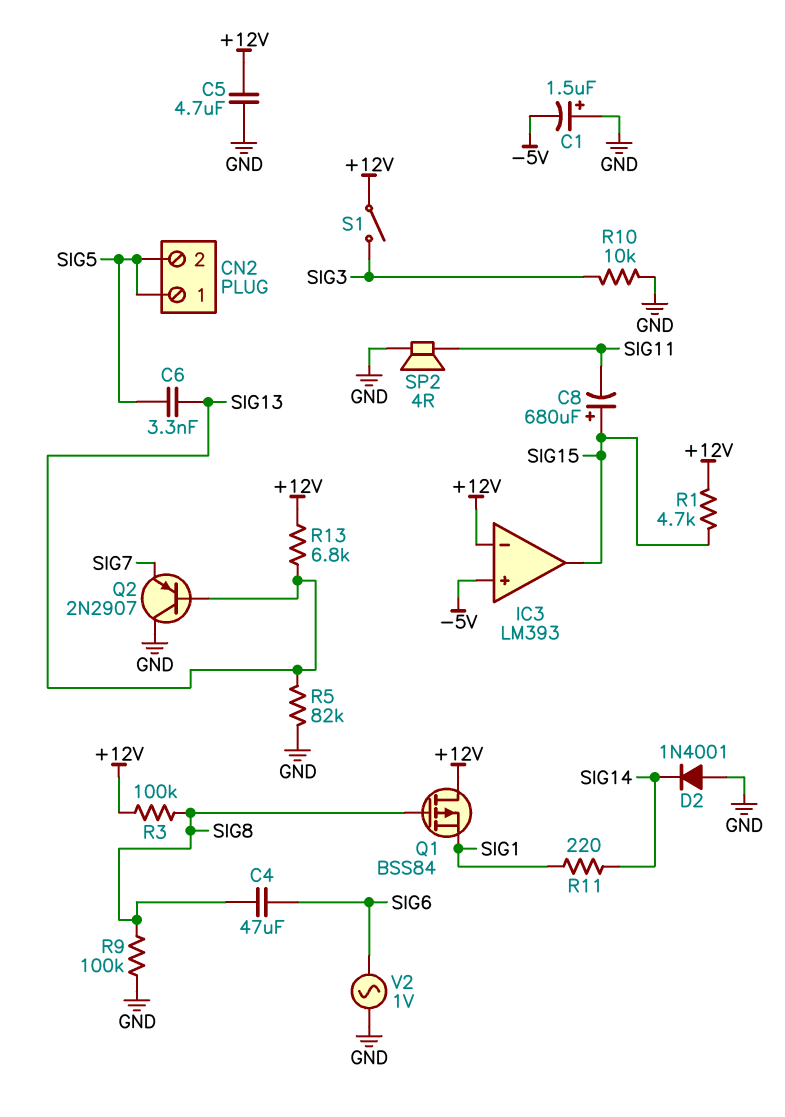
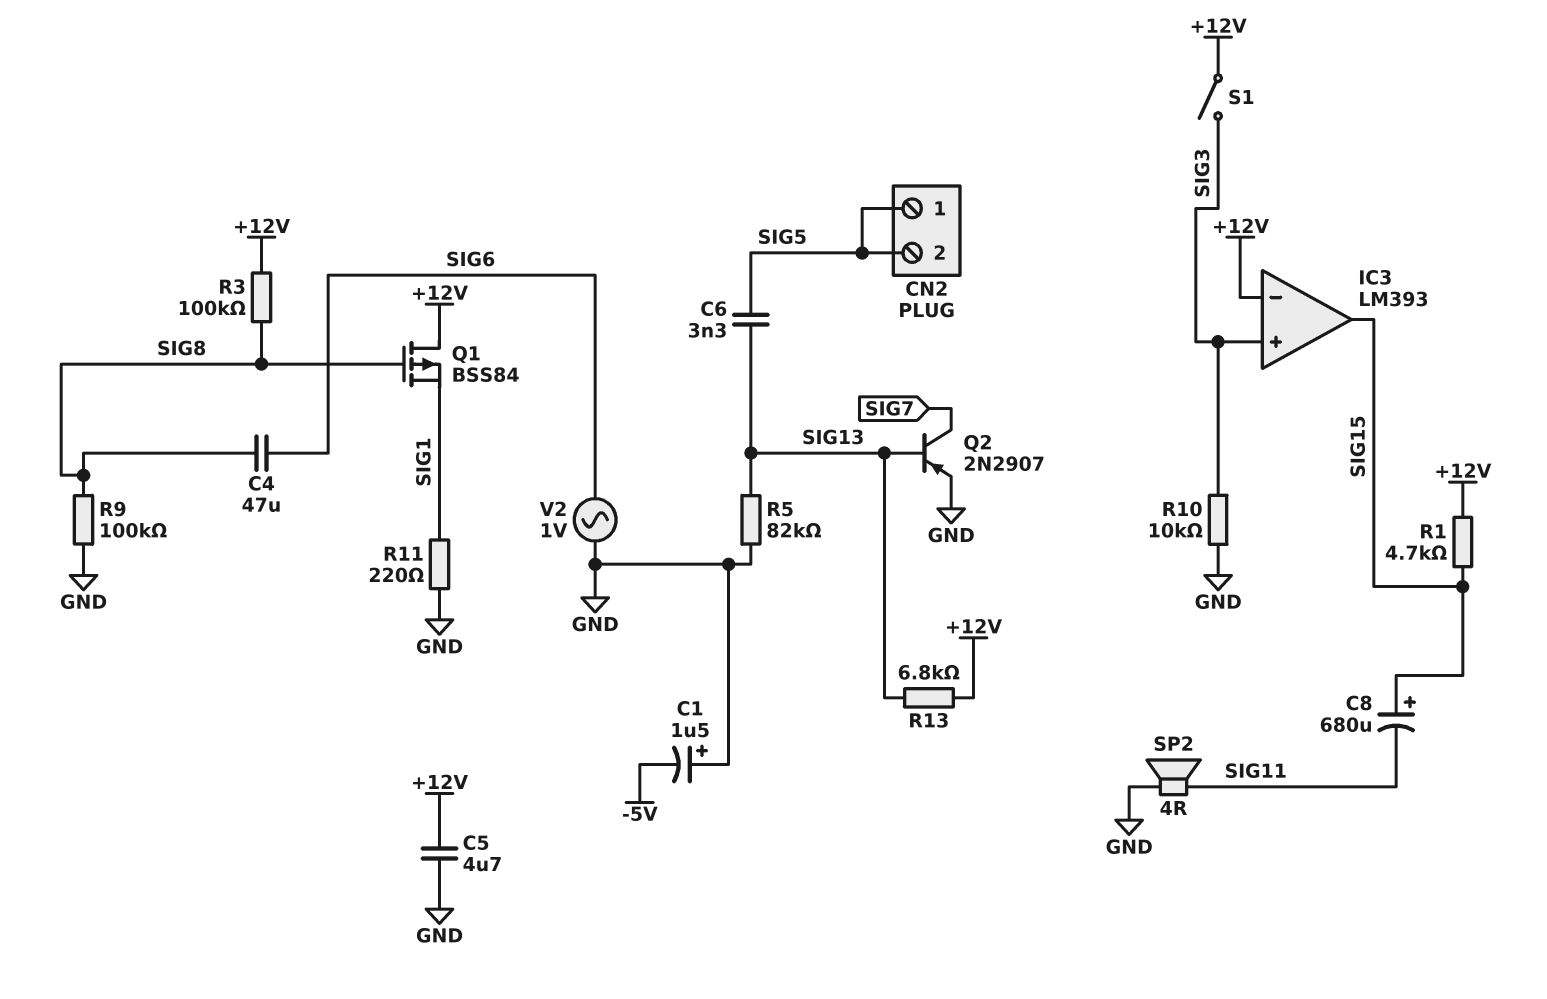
D2: diode 1N4001 (A GND, K SIG14) -> none
IC3 pin in+: -5V -> SIG3
Q2: PNP 2N2907 (B SIG13, C GND, E SIG7) -> PNP 2N2907 (B SIG13, C SIG7, E GND)
R11: 220 (SIG1, SIG14) -> 220 (GND, SIG1)

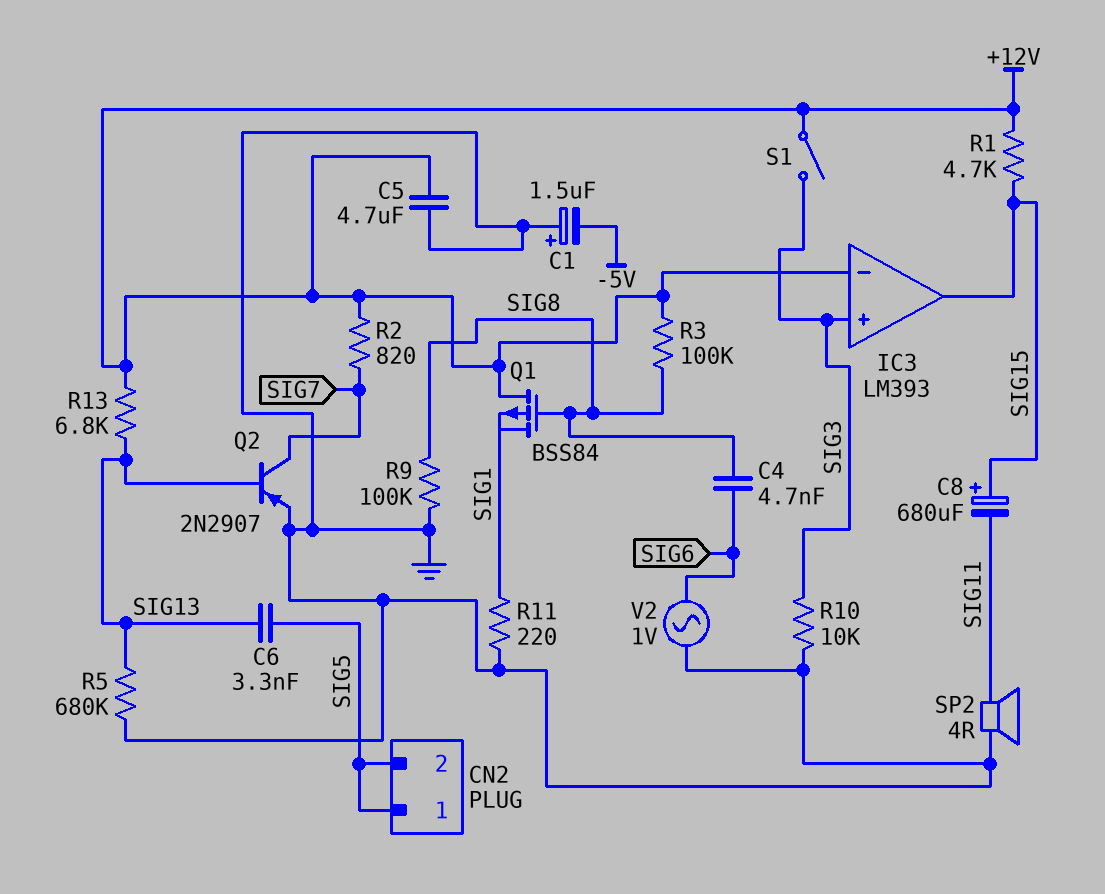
C4: 47uF (SIG6, SIG8) -> 4.7nF (SIG6, SIG8)
R2: none -> 820 (+12V, SIG7)
R5: 82k (GND, SIG13) -> 680k (GND, SIG13)

